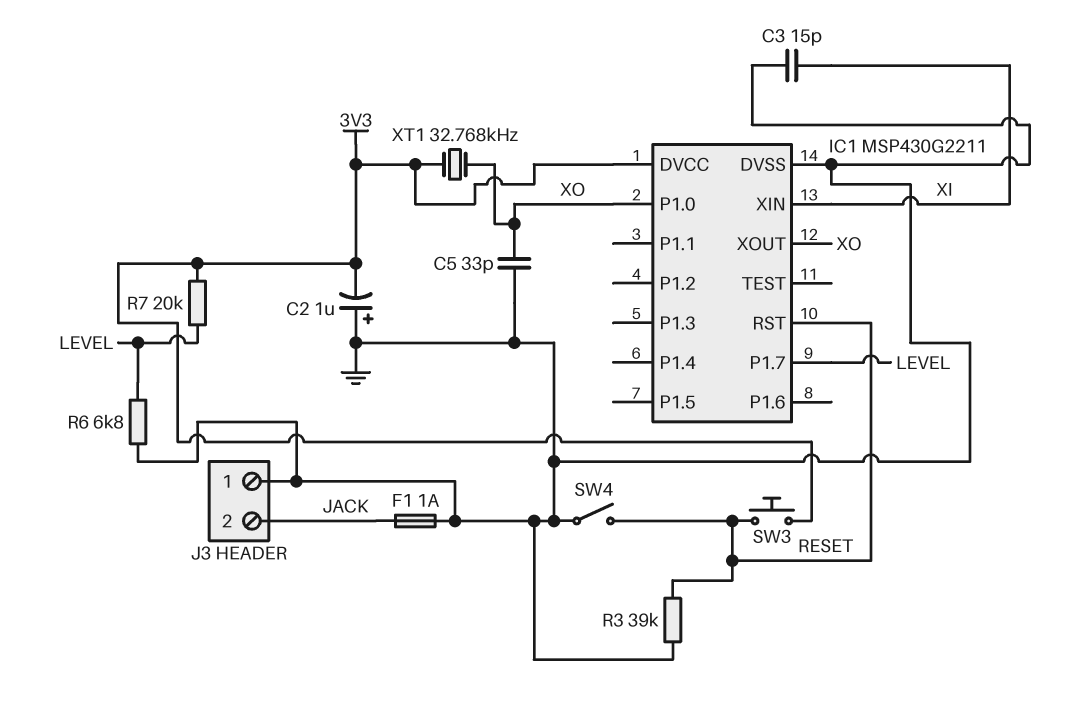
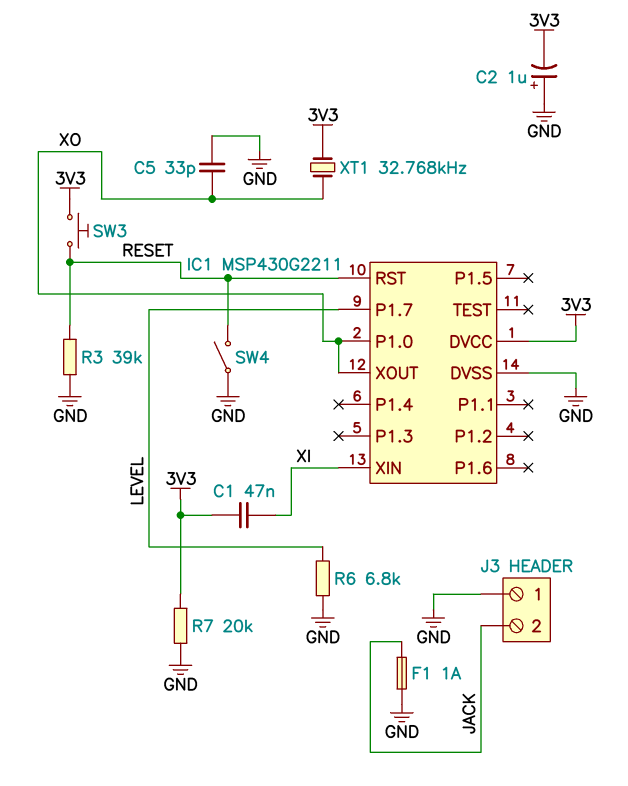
C1: none -> 47nF (3V3, XI)
C3: 15pF (GND, XI) -> none
R7: 20k (3V3, LEVEL) -> 20k (3V3, GND)

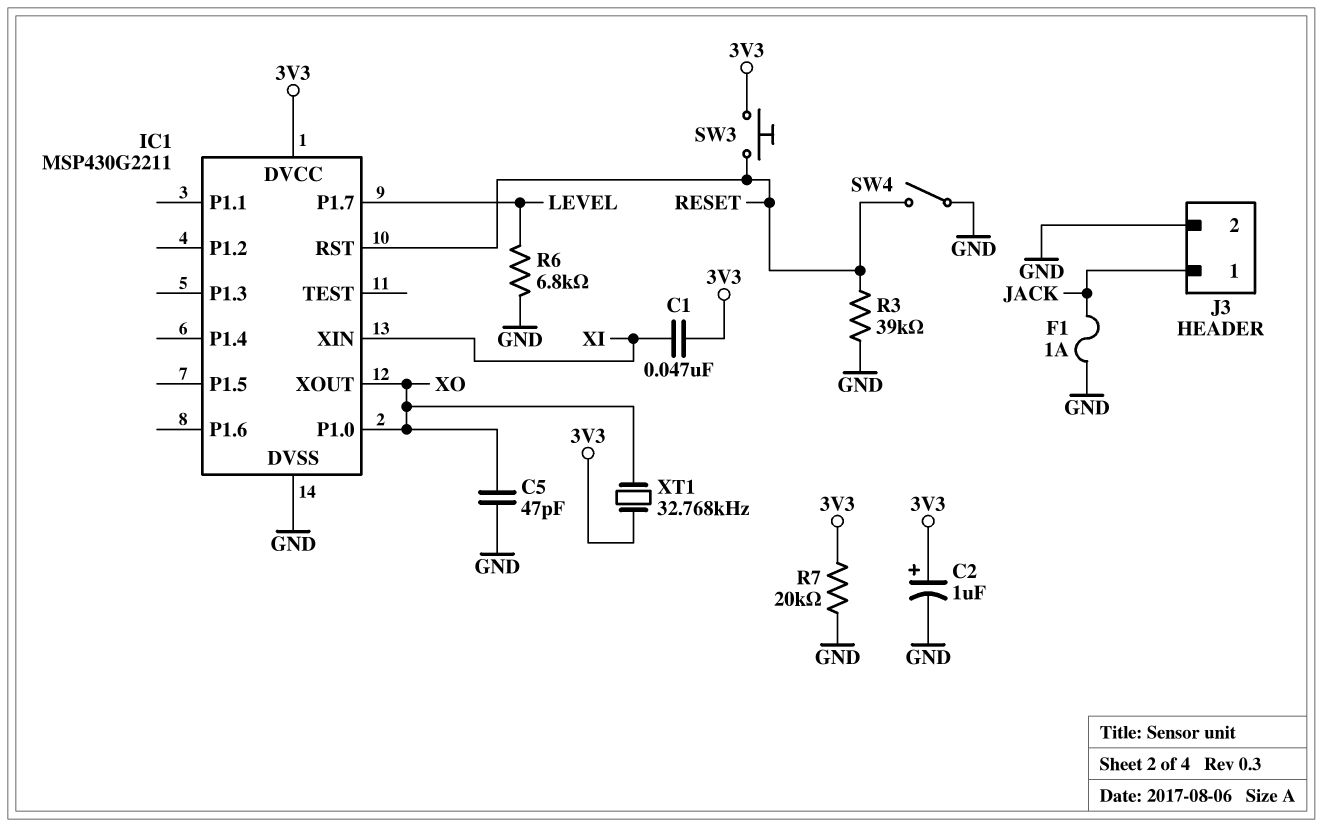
C2: 1uF (plus GND, minus 3V3) -> 1uF (plus 3V3, minus GND)
C5: 33pF (GND, XO) -> 47pF (GND, XO)
J3 pin 1: GND -> JACK
J3 pin 2: JACK -> GND

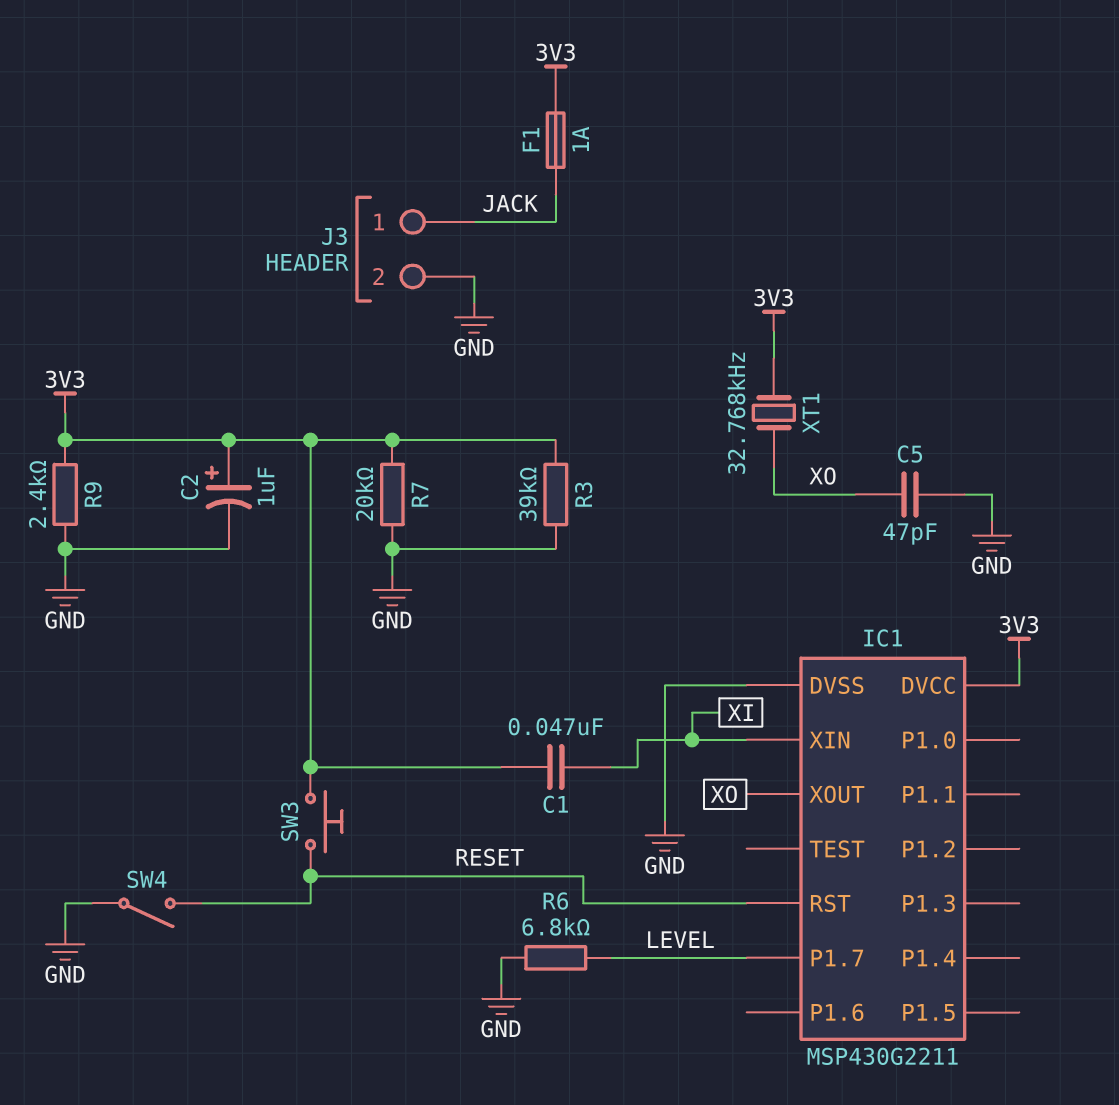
F1: 1A (GND, JACK) -> 1A (3V3, JACK)
IC1 pin P1.0: XO -> none
R3: 39k (GND, RESET) -> 39k (3V3, GND)
R9: none -> 2.4k (3V3, GND)

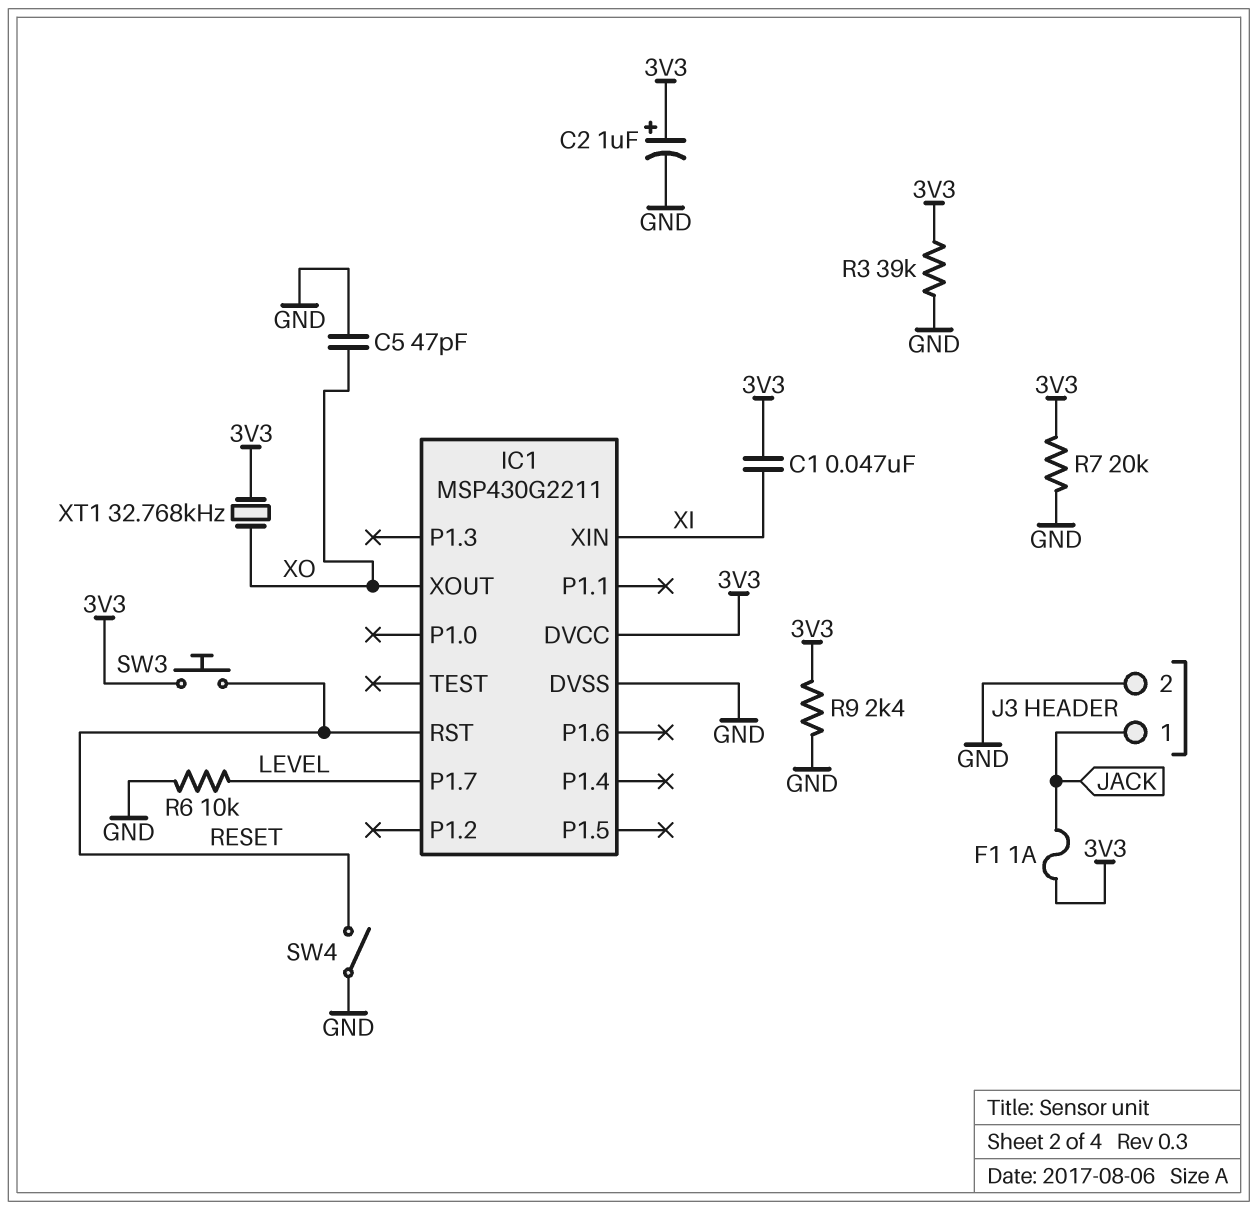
R6: 6.8k (GND, LEVEL) -> 10k (GND, LEVEL)

